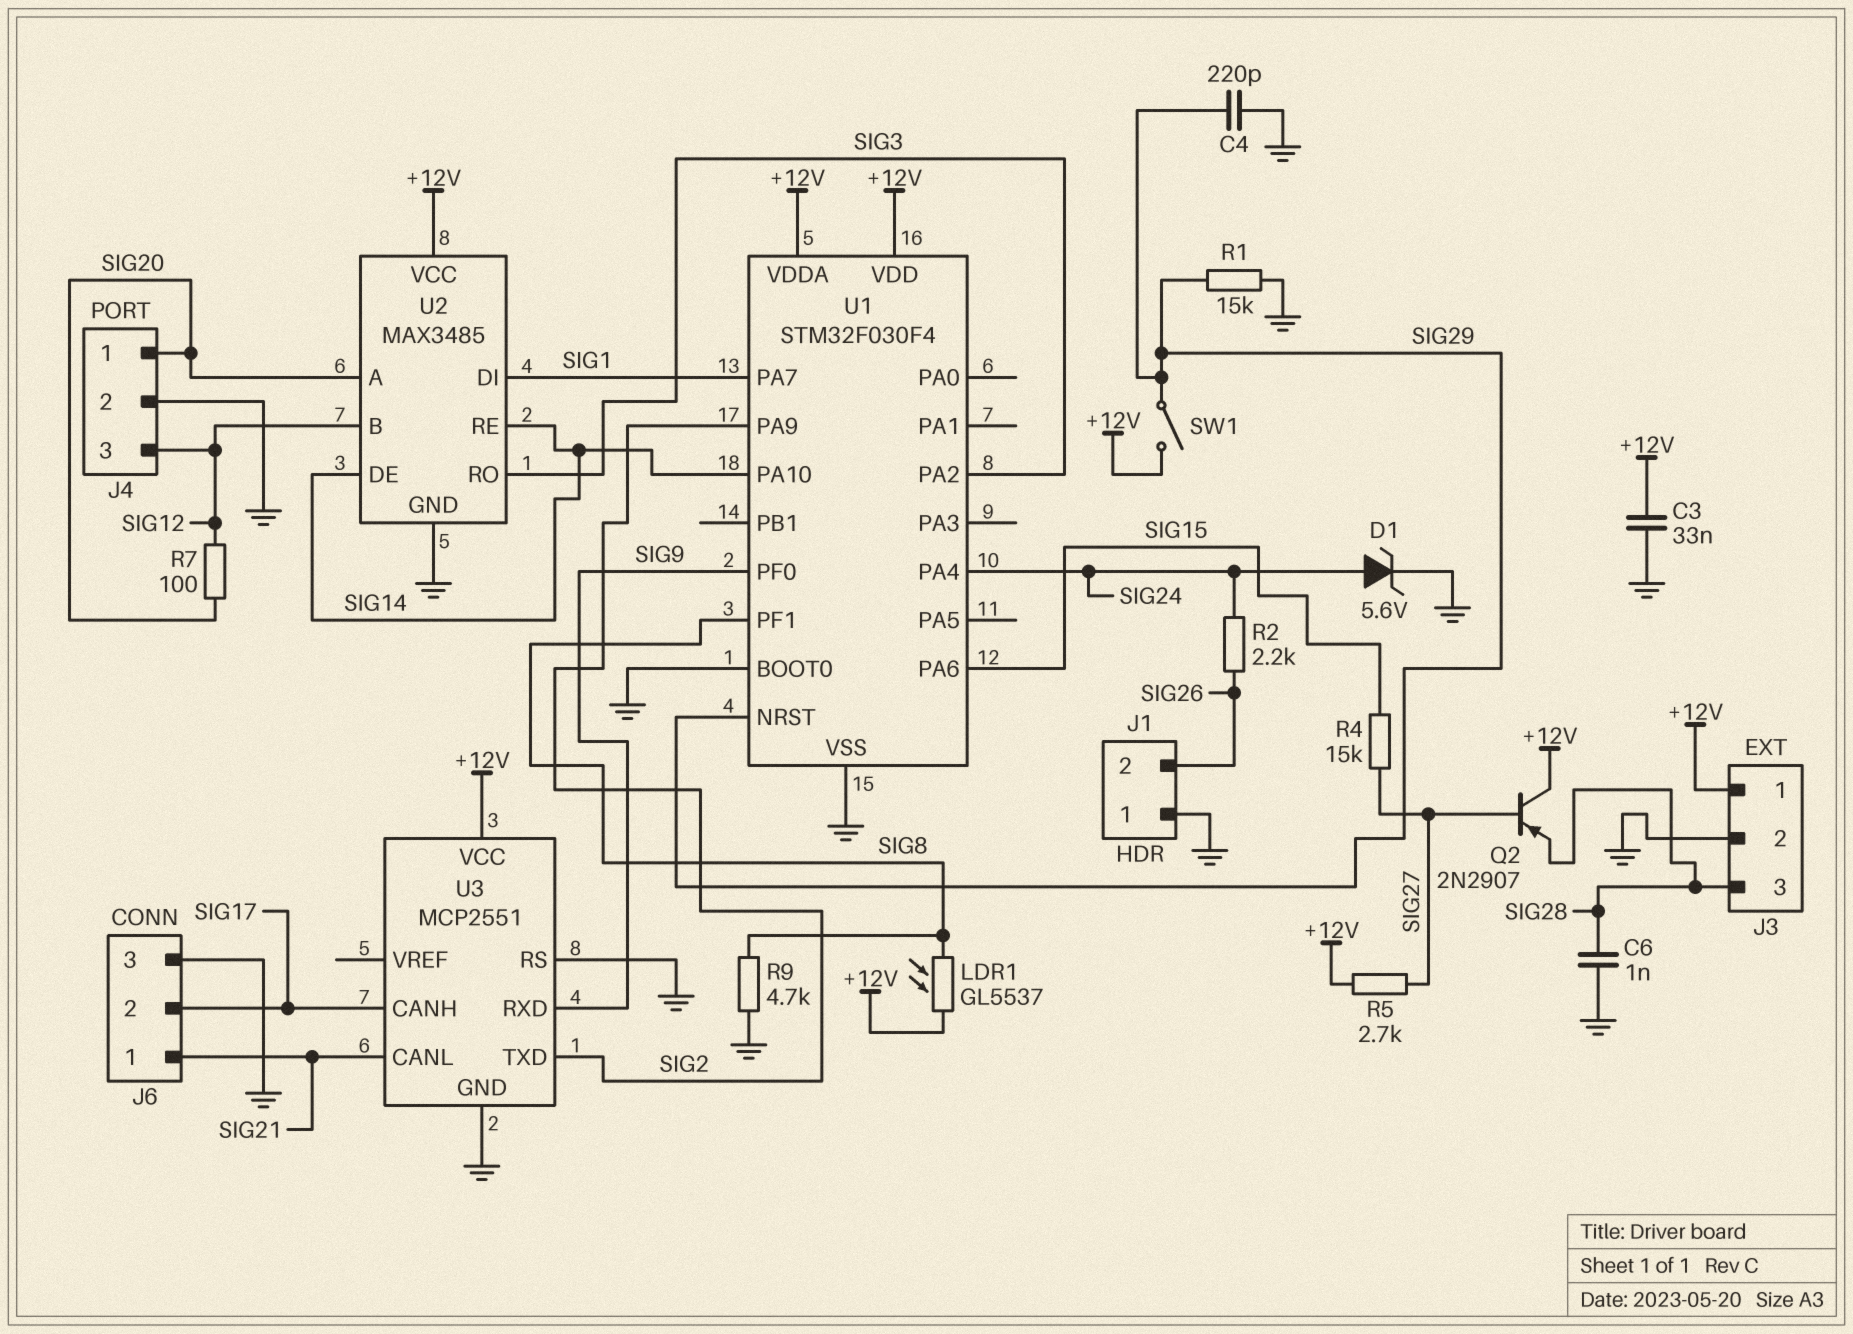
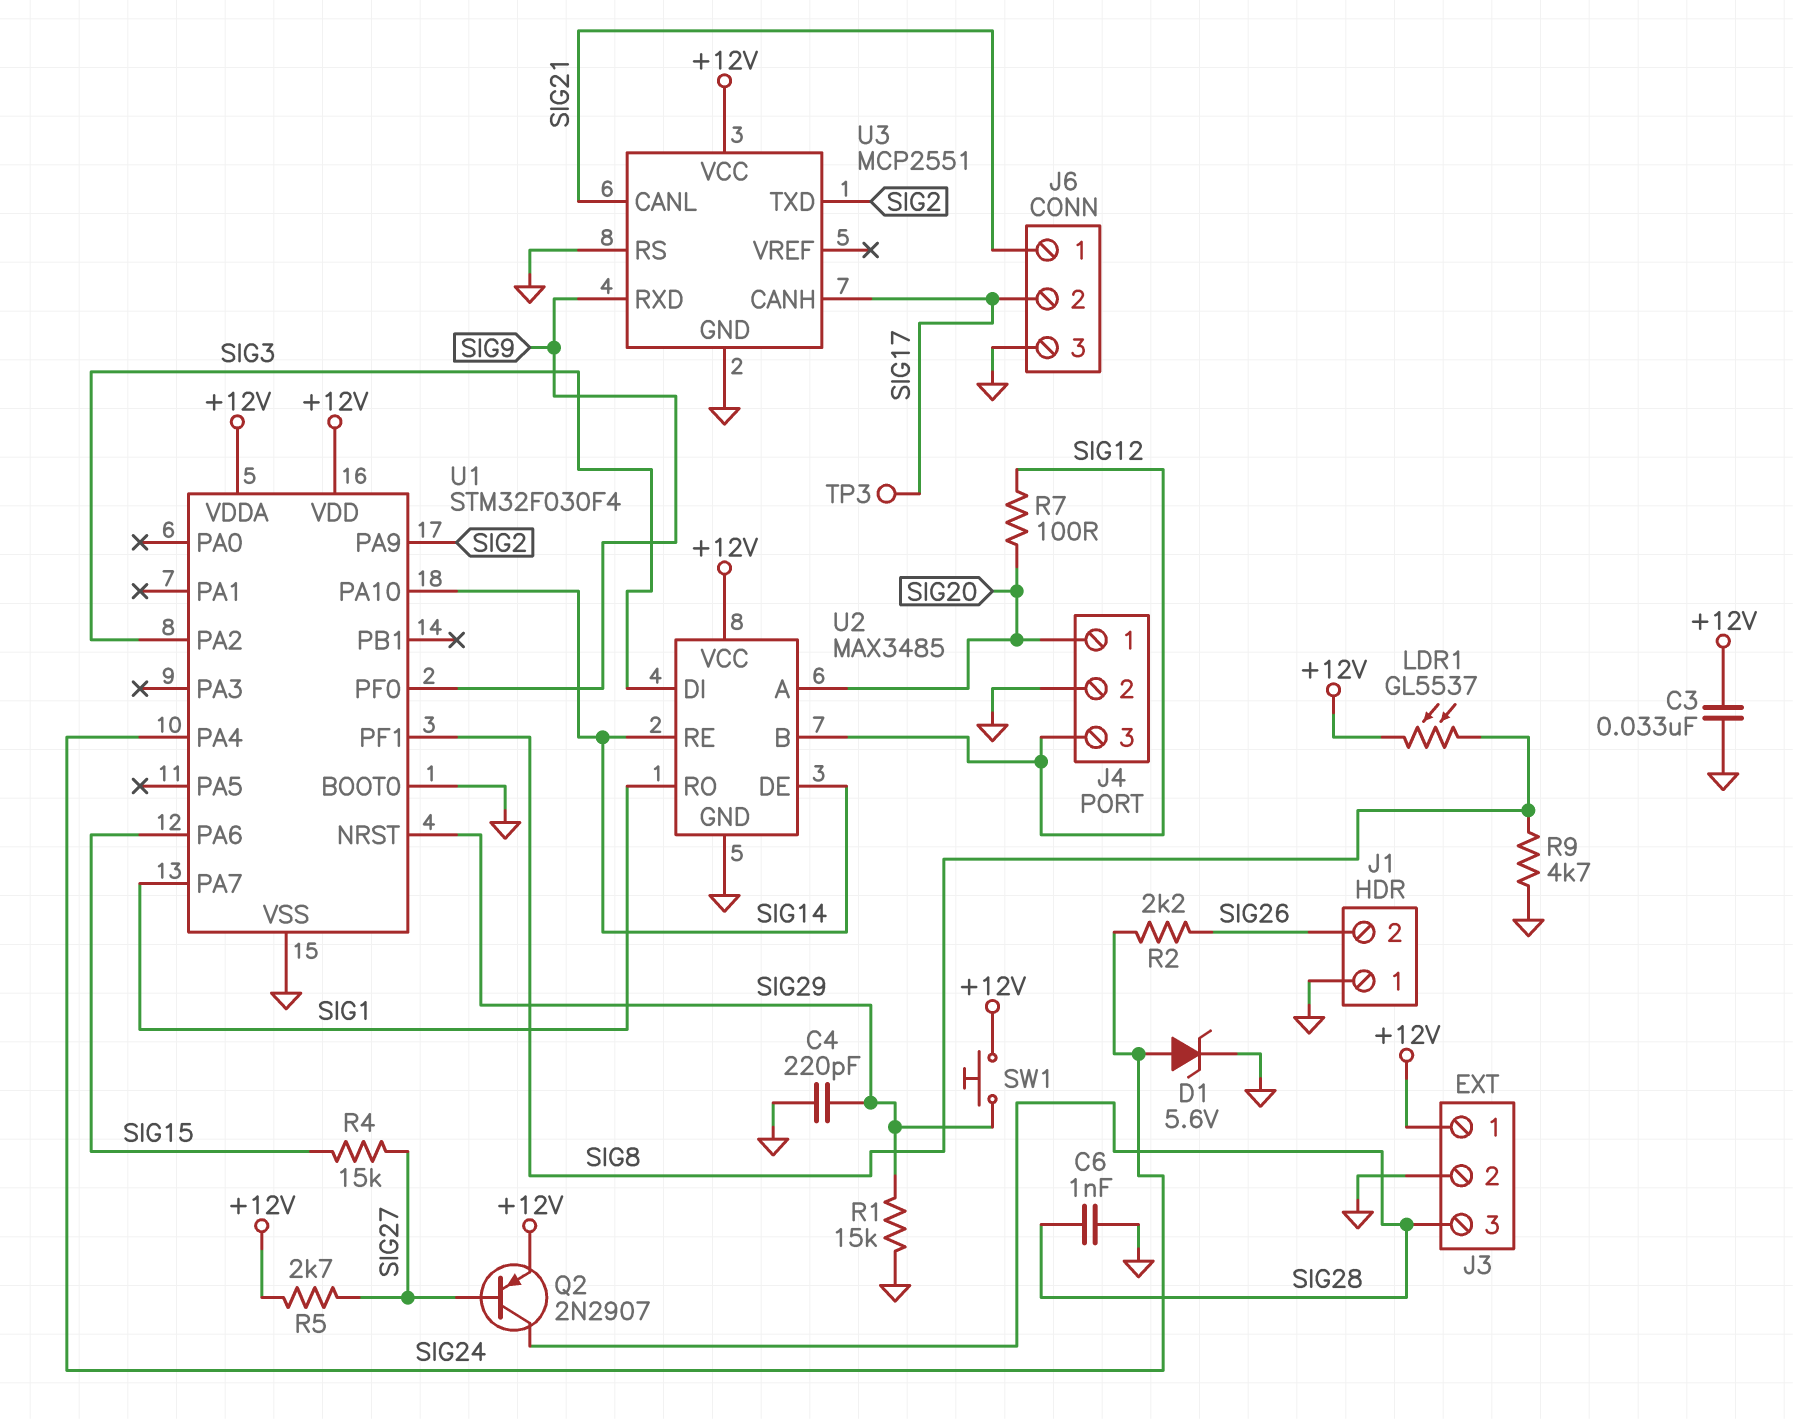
Q2: PNP 2N2907 (B SIG27, C +12V, E SIG28) -> PNP 2N2907 (B SIG27, C SIG28, E +12V)
SW1: switch (+12V, SIG29) -> button (+12V, SIG29)
TP3: none -> test point (SIG17)
U2 pin DI: SIG1 -> SIG3
U2 pin RO: SIG3 -> SIG1

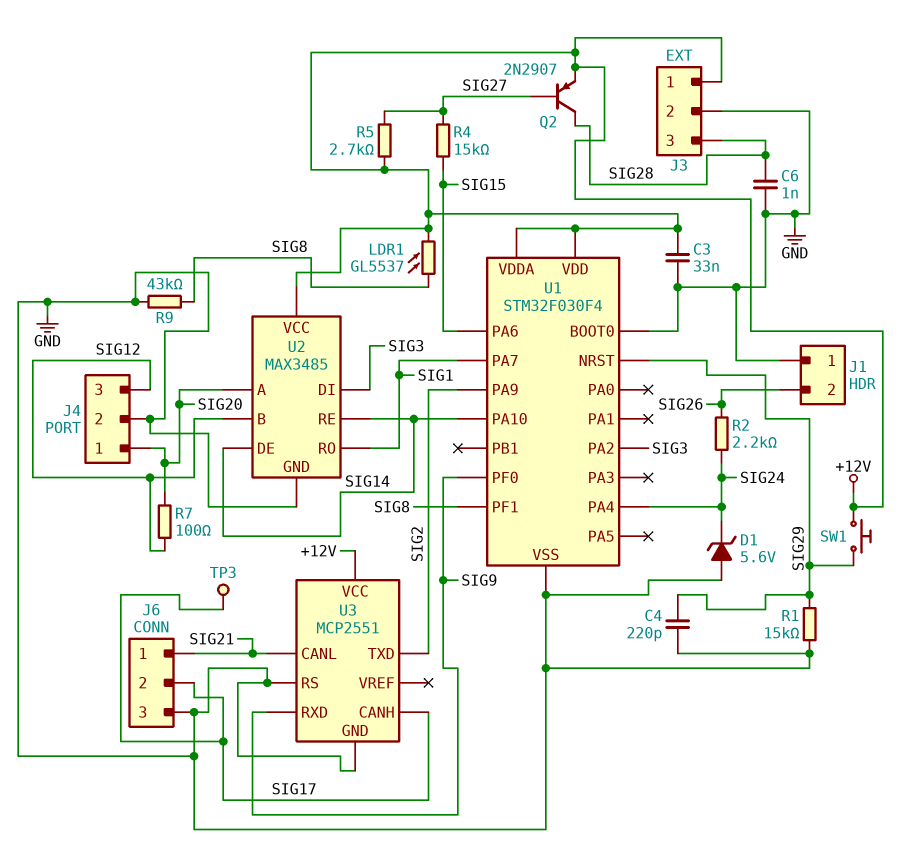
D1: zener 5.6V (A SIG24, K GND) -> zener 5.6V (A GND, K SIG24)
R9: 4.7k (GND, SIG8) -> 43k (GND, SIG8)

